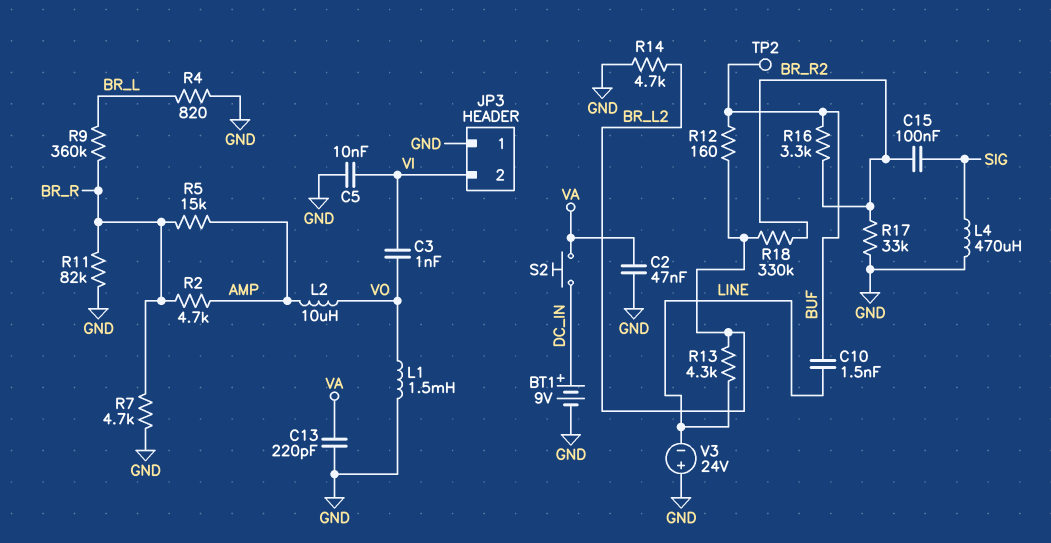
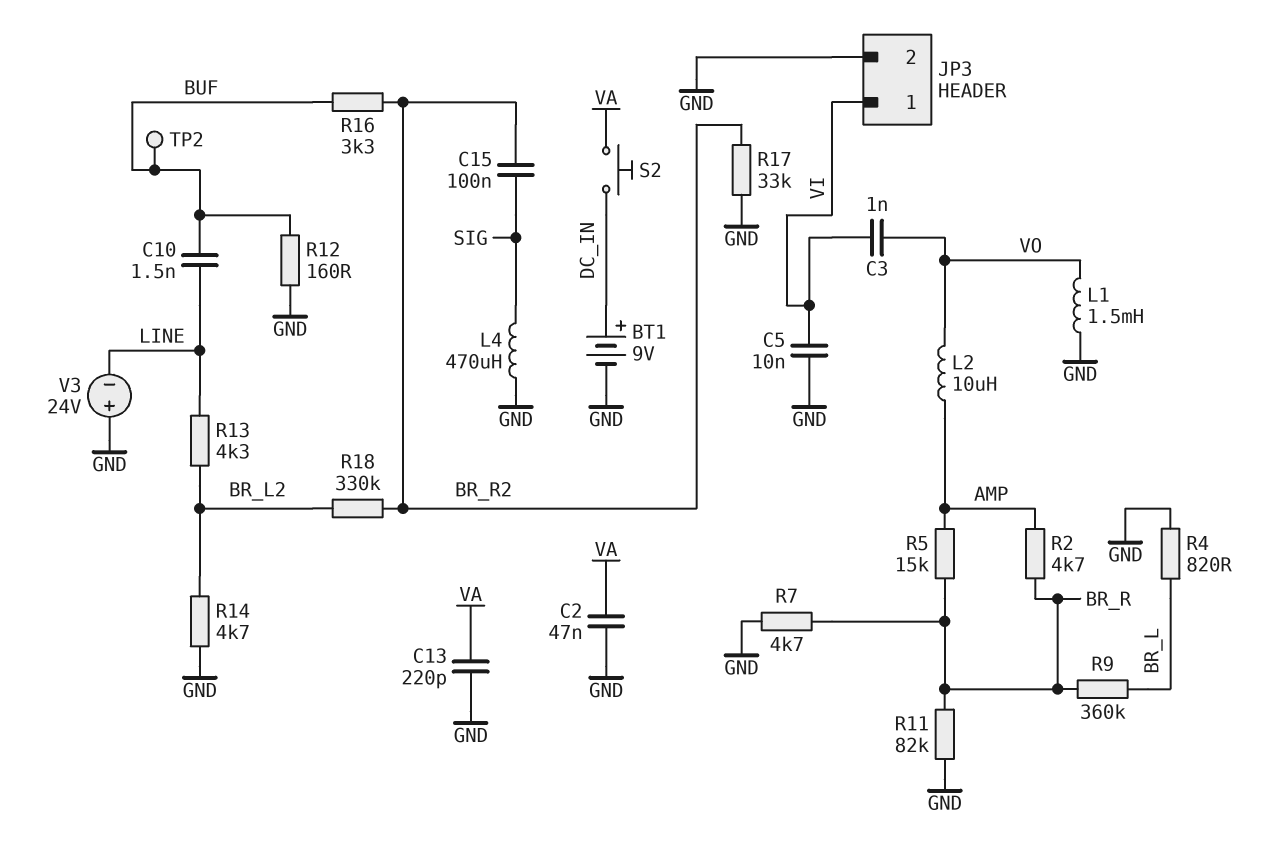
JP3 pin 1: GND -> VI
JP3 pin 2: VI -> GND
R12: 160 (BR_L2, BUF) -> 160 (BUF, GND)

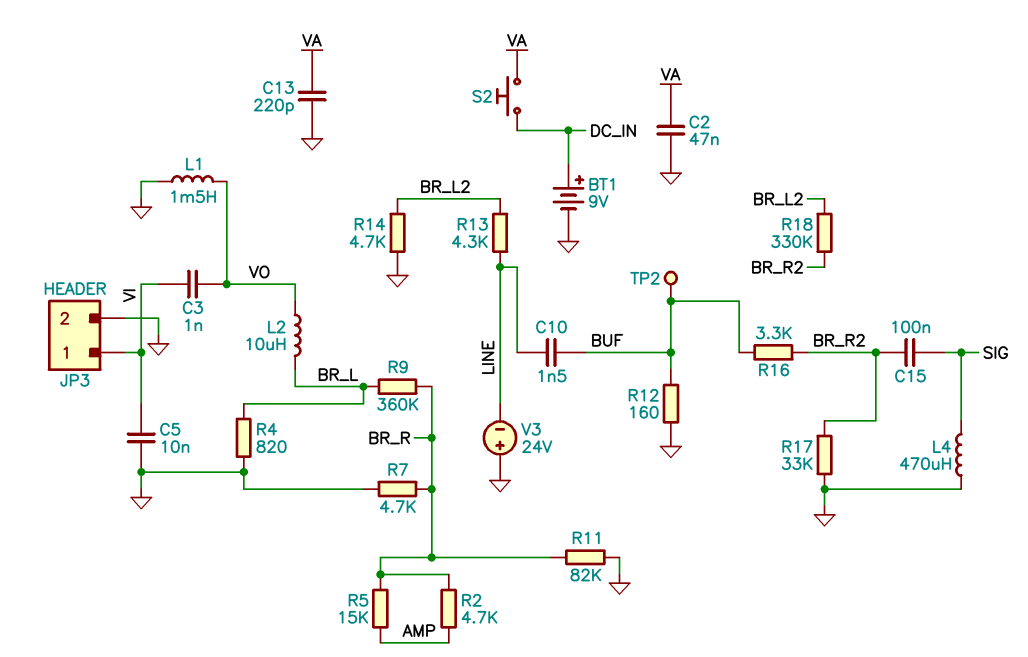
L2: 10uH (AMP, VO) -> 10uH (BR_L, VO)

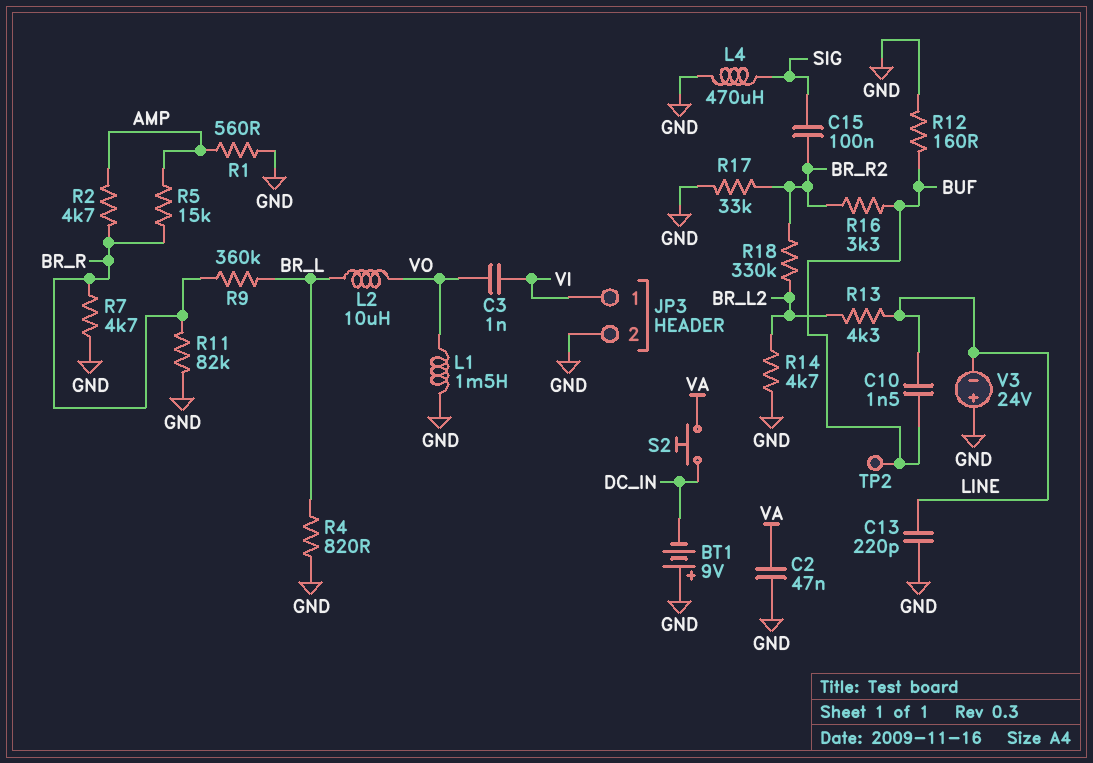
BT1: 9V (plus DC_IN, minus GND) -> 9V (plus GND, minus DC_IN)
C5: 10nF (GND, VI) -> none
C13: 220pF (GND, VA) -> 220pF (GND, LINE)
R1: none -> 560 (AMP, GND)

